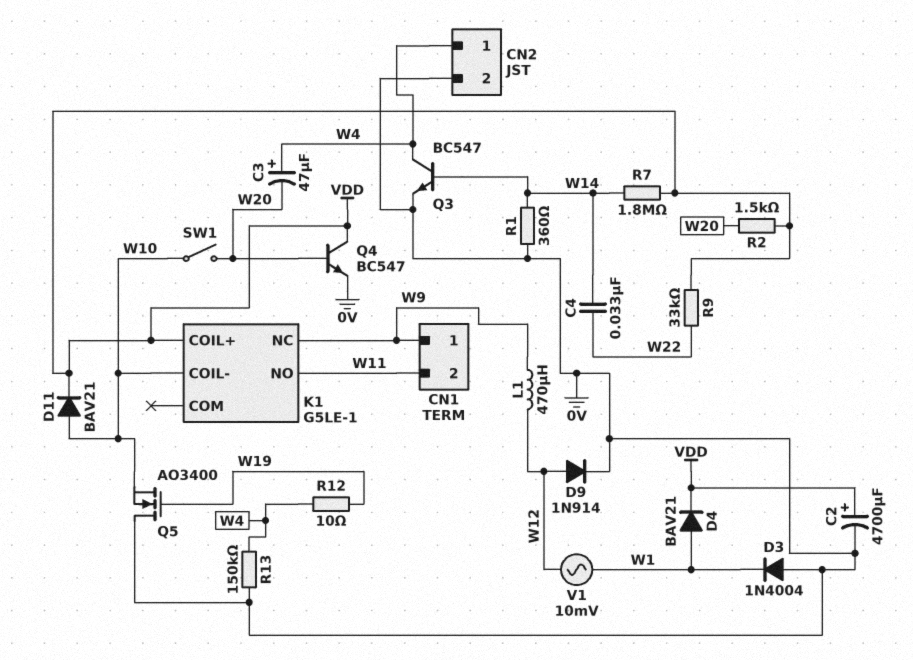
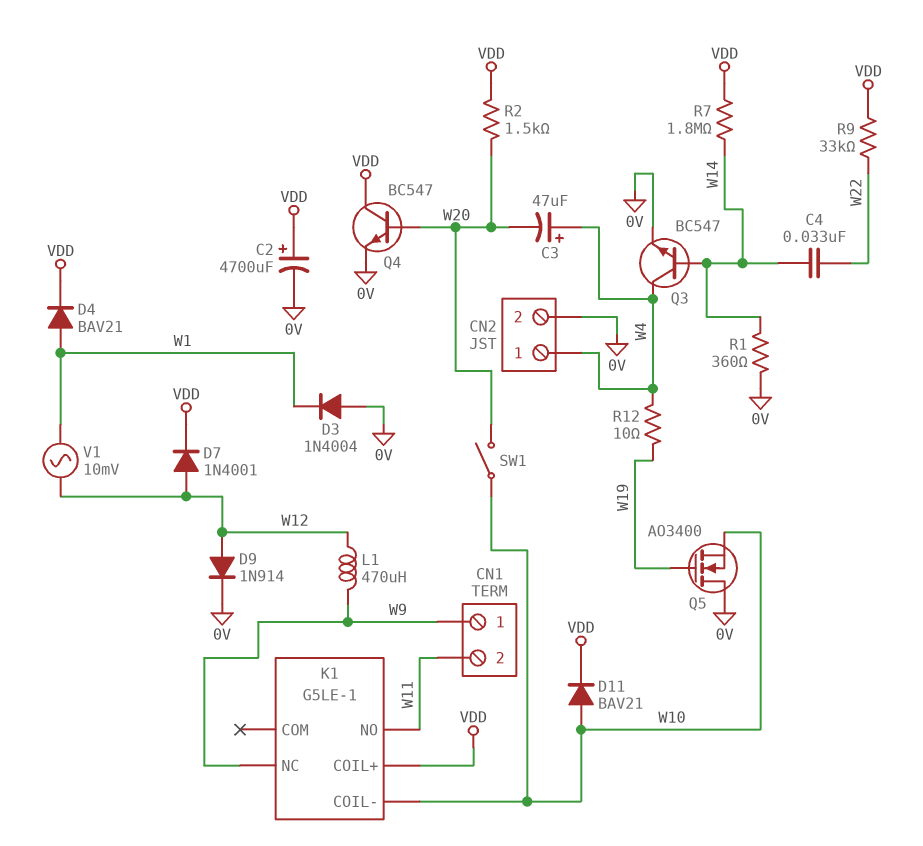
D7: none -> diode 1N4001 (A W12, K VDD)
R13: 150k (0V, W4) -> none

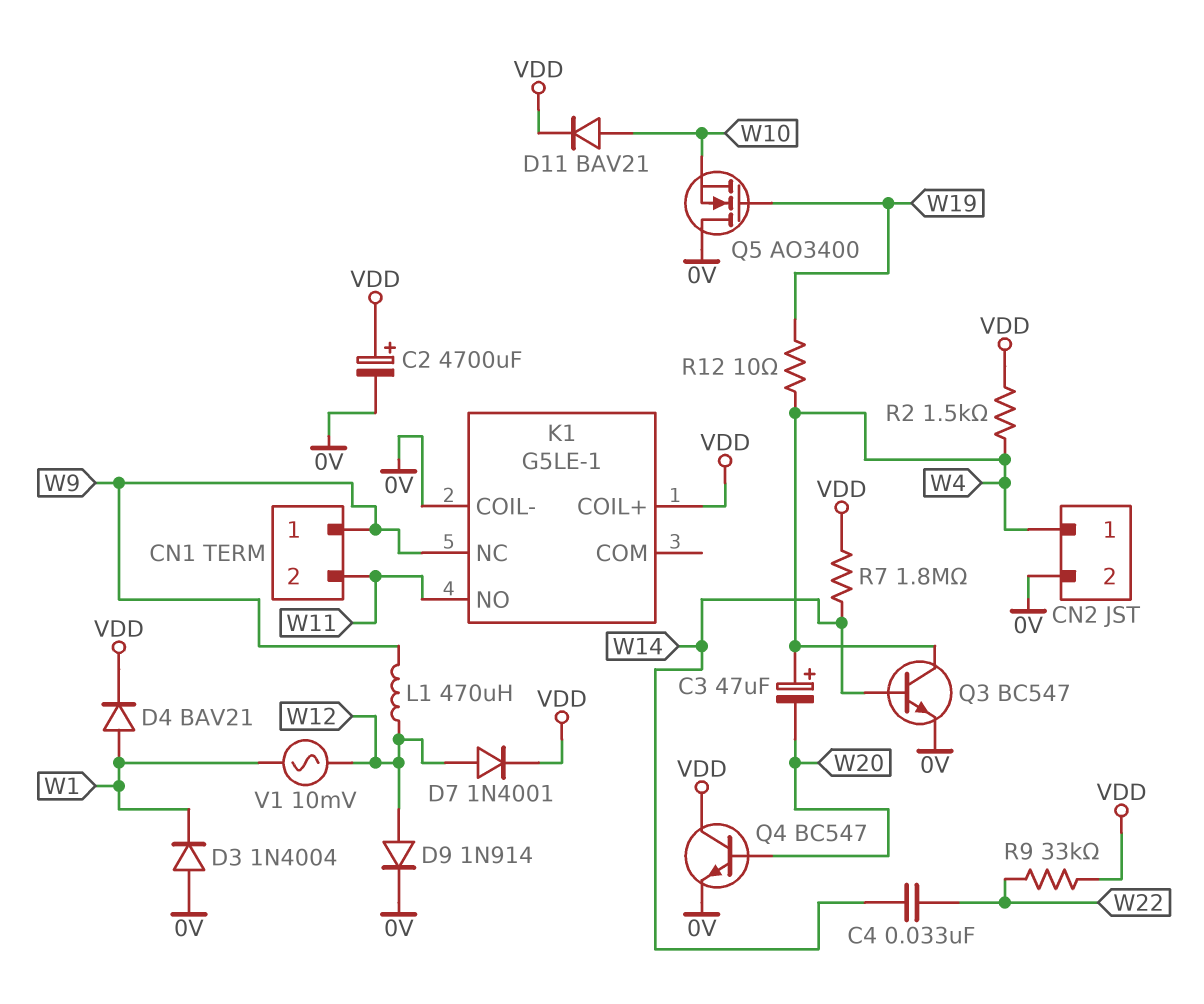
K1 pin COIL-: W10 -> 0V
R1: 360 (0V, W14) -> none
R2: 1.5k (VDD, W20) -> 1.5k (VDD, W4)
SW1: switch (W10, W20) -> none

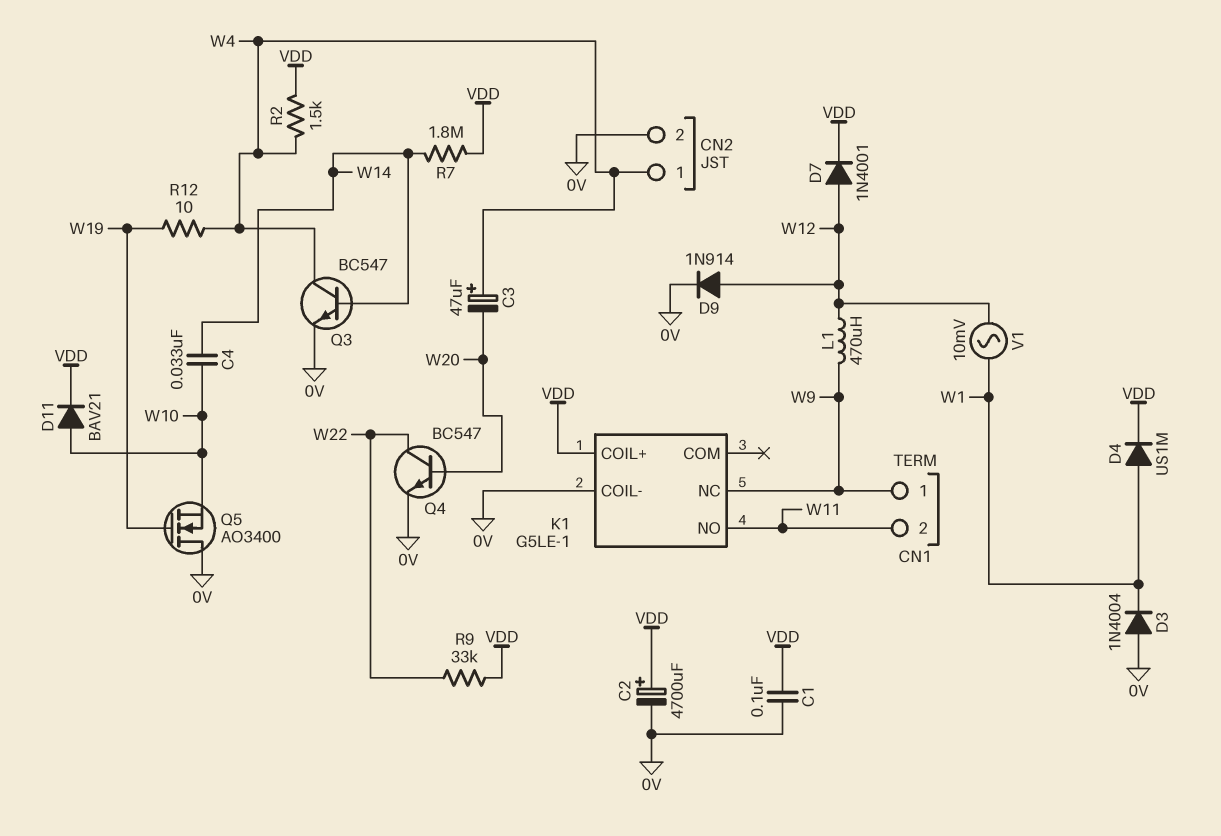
C1: none -> 100nF (0V, VDD)
C4: 33nF (W14, W22) -> 33nF (W10, W14)
D4: diode BAV21 (A W1, K VDD) -> diode US1M (A W1, K VDD)
Q4: NPN BC547 (B W20, C VDD, E 0V) -> NPN BC547 (B W20, C W22, E 0V)

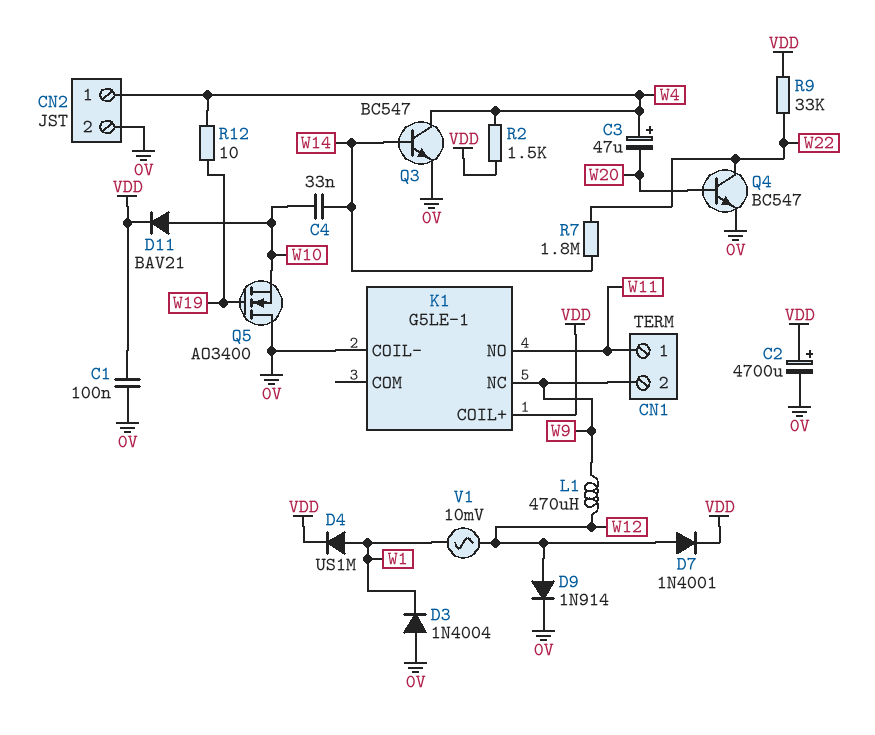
CN1 pin 1: W9 -> W11
CN1 pin 2: W11 -> W9
R7: 1.8M (VDD, W14) -> 1.8M (W14, W22)

